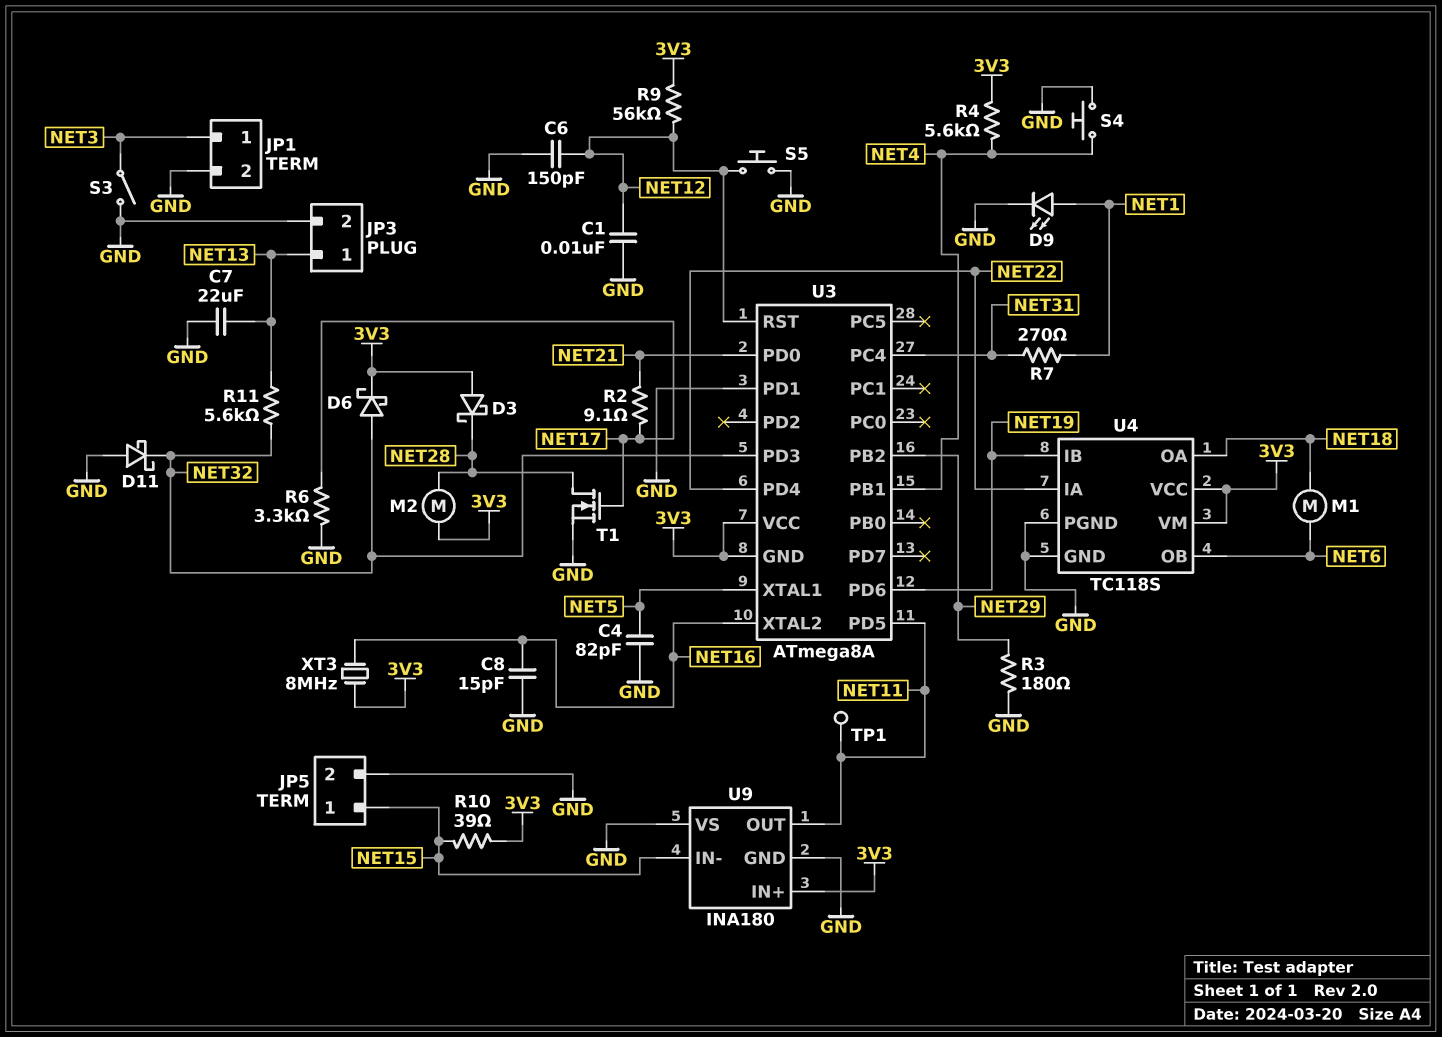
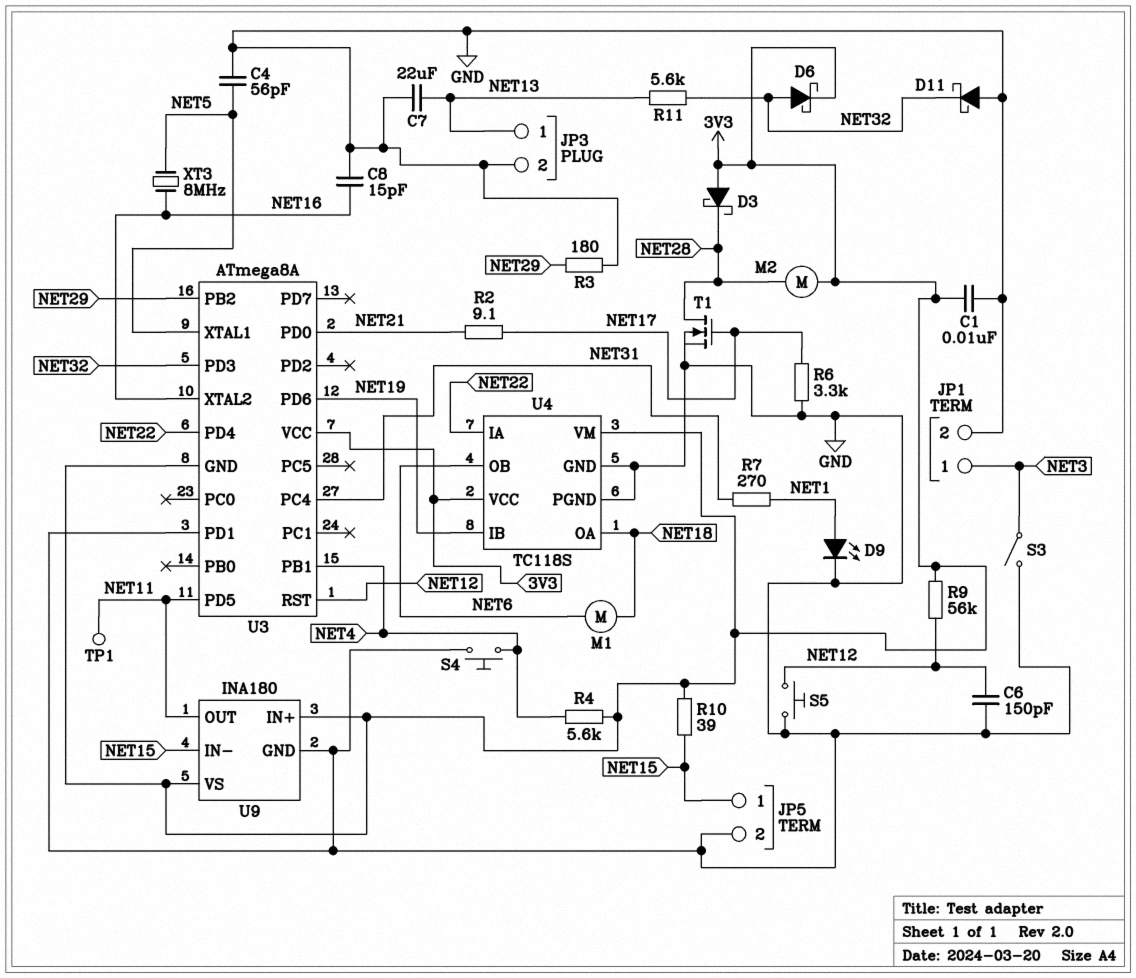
C1: 10nF (GND, NET12) -> 10nF (3V3, GND)
C4: 82pF (GND, NET5) -> 56pF (GND, NET5)
U9 pin VS: GND -> 3V3
XT3: 8MHz (3V3, NET16) -> 8MHz (NET5, NET16)

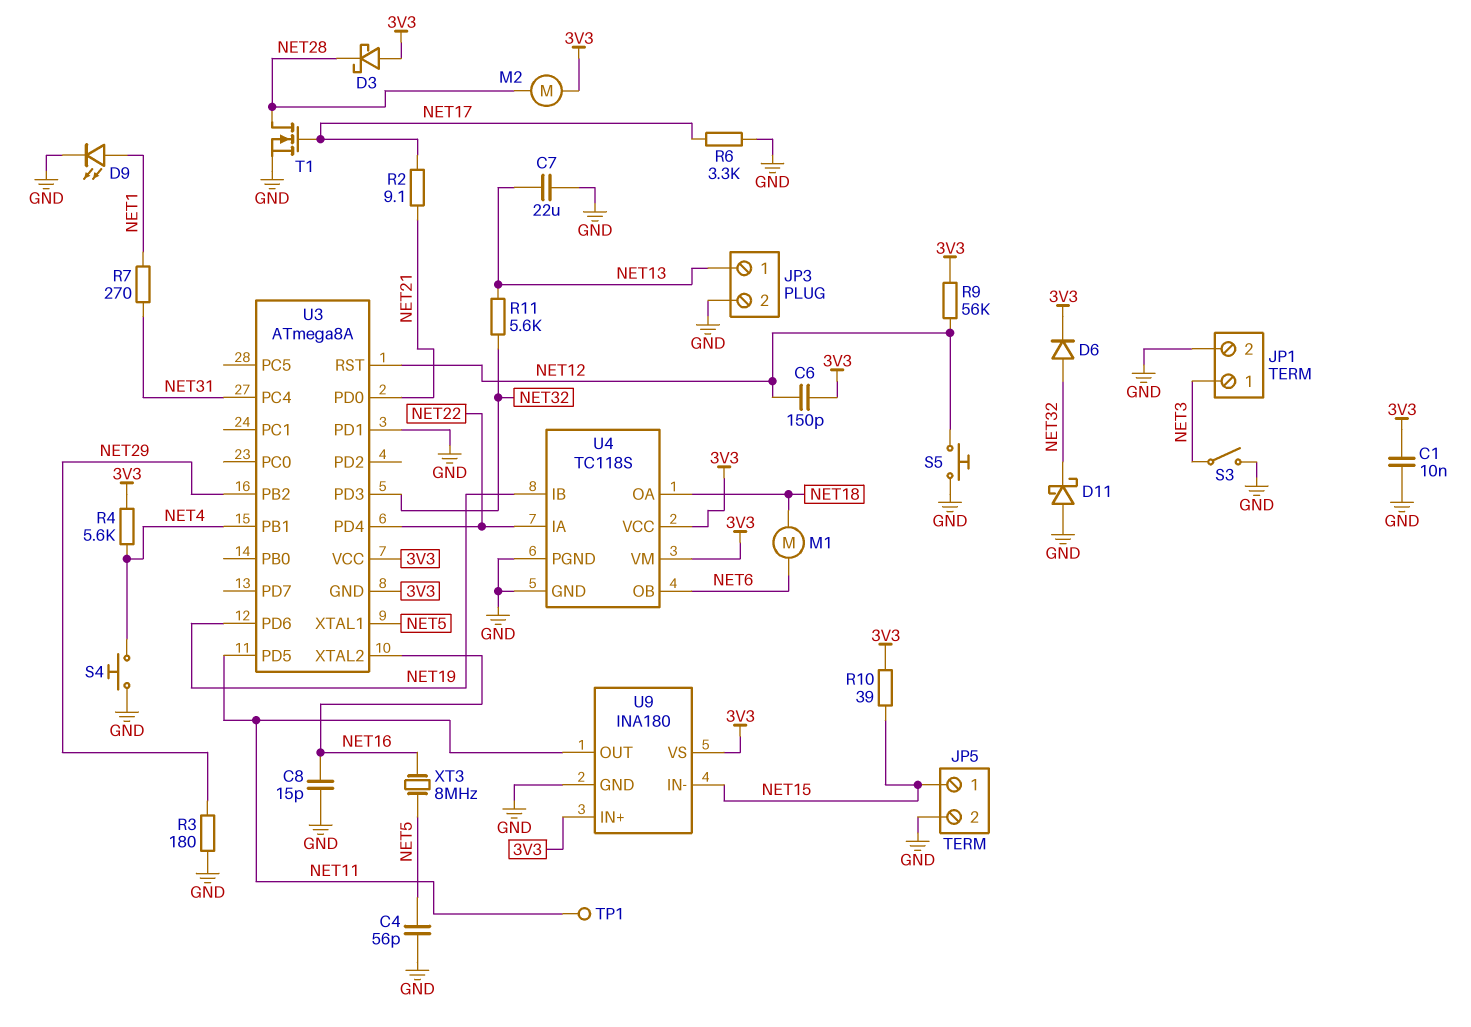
C6: 150pF (GND, NET12) -> 150pF (3V3, NET12)
D6: schottky (A NET32, K 3V3) -> diode (A NET32, K 3V3)

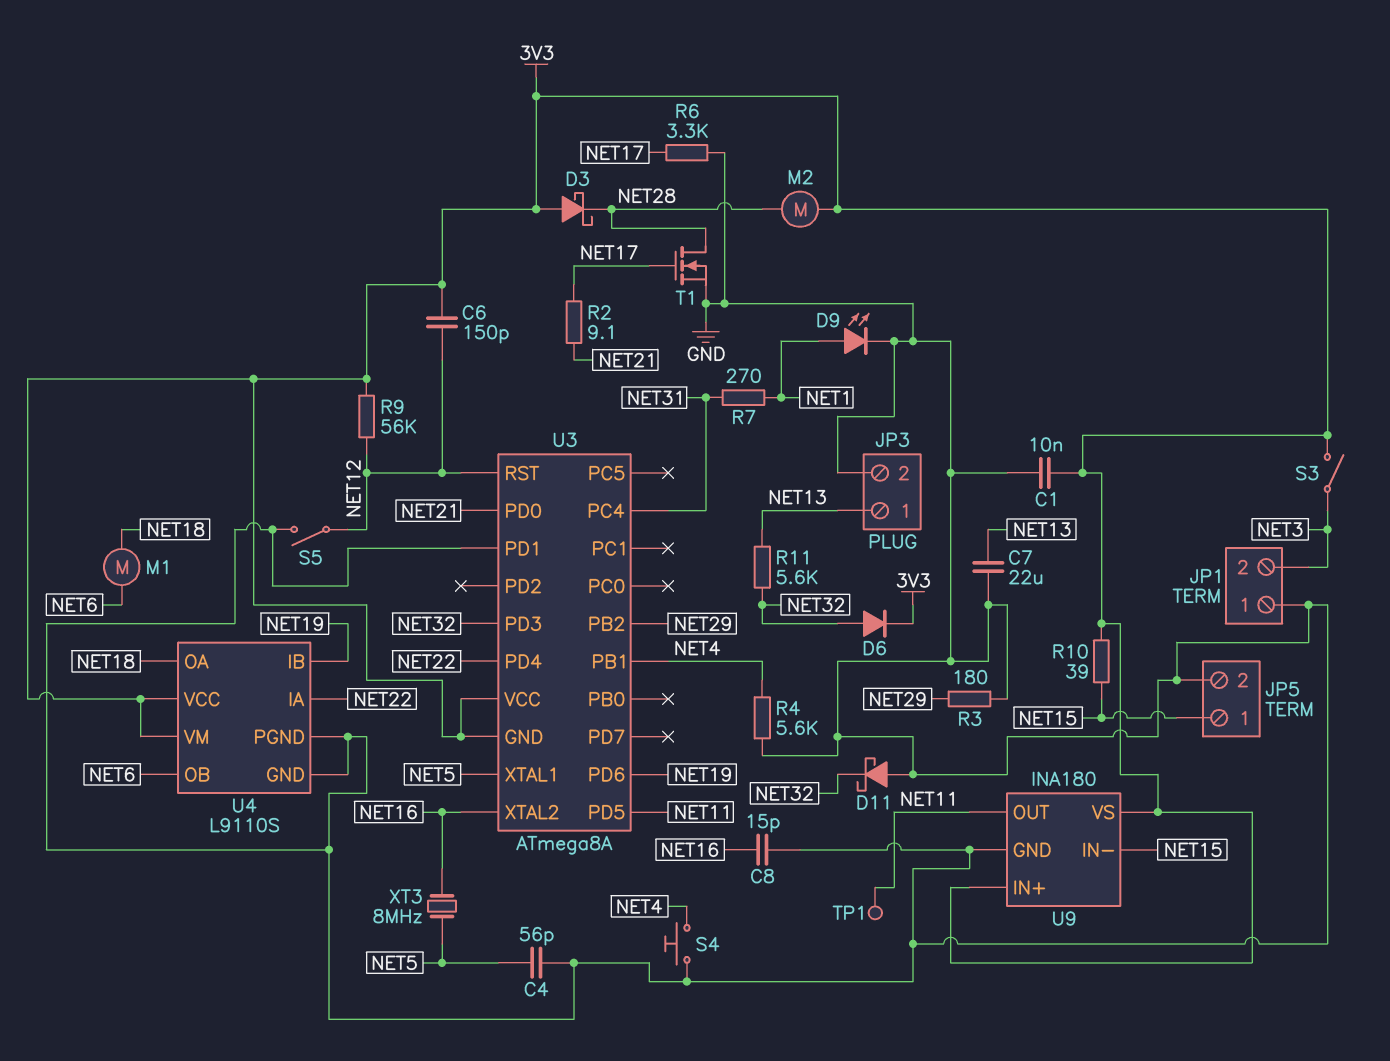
JP1 pin 1: NET3 -> GND
JP1 pin 2: GND -> NET3
R4: 5.6k (3V3, NET4) -> 5.6k (GND, NET4)
S3: switch (GND, NET3) -> switch (3V3, NET3)
S5: button (GND, NET12) -> switch (GND, NET12)
U4: TC118S -> L9110S

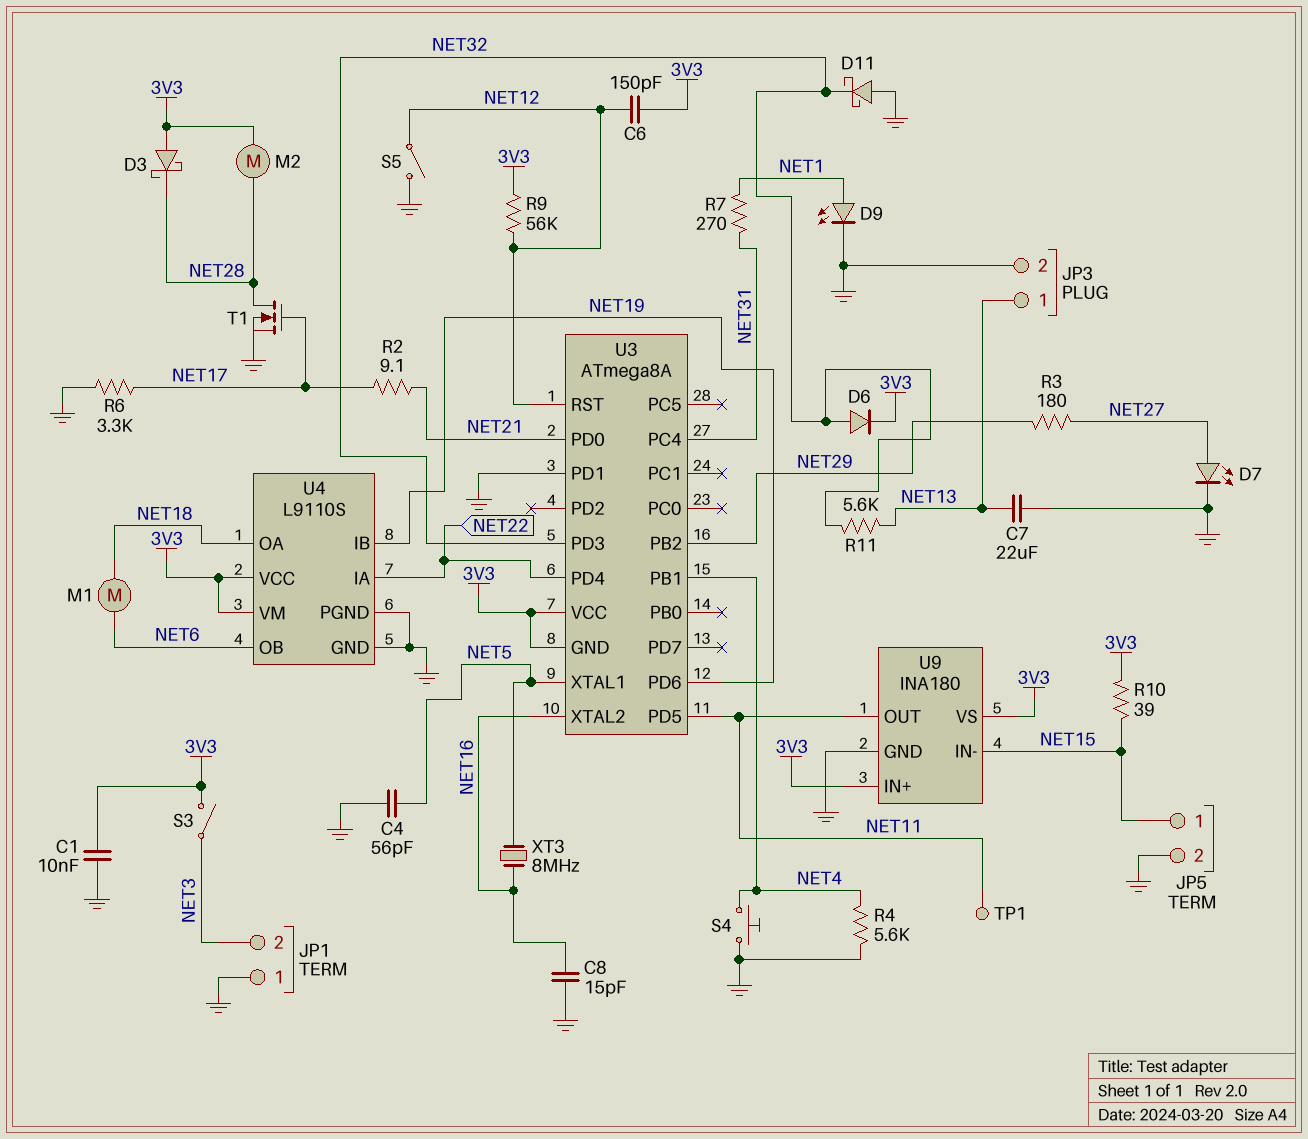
D7: none -> LED (A NET27, K GND)
R3: 180 (GND, NET29) -> 180 (NET27, NET29)

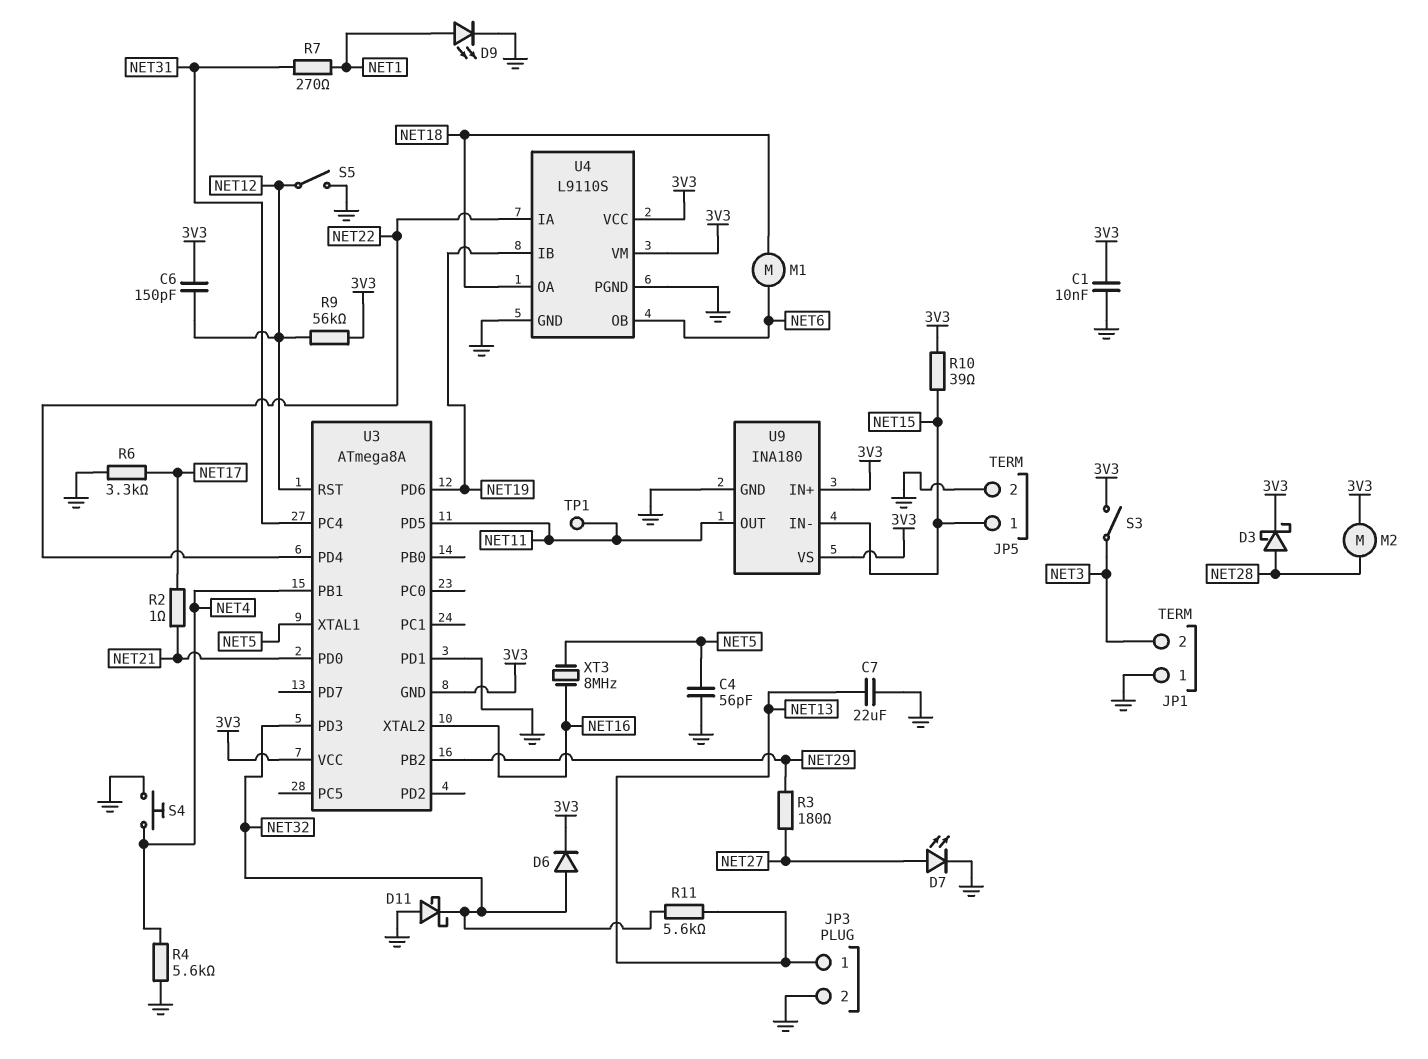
C8: 15pF (GND, NET16) -> none
D3: schottky (A 3V3, K NET28) -> schottky (A NET28, K 3V3)
R2: 9.1 (NET17, NET21) -> 1 (NET17, NET21)
T1: NMOS (G NET17, D NET28, S GND) -> none

